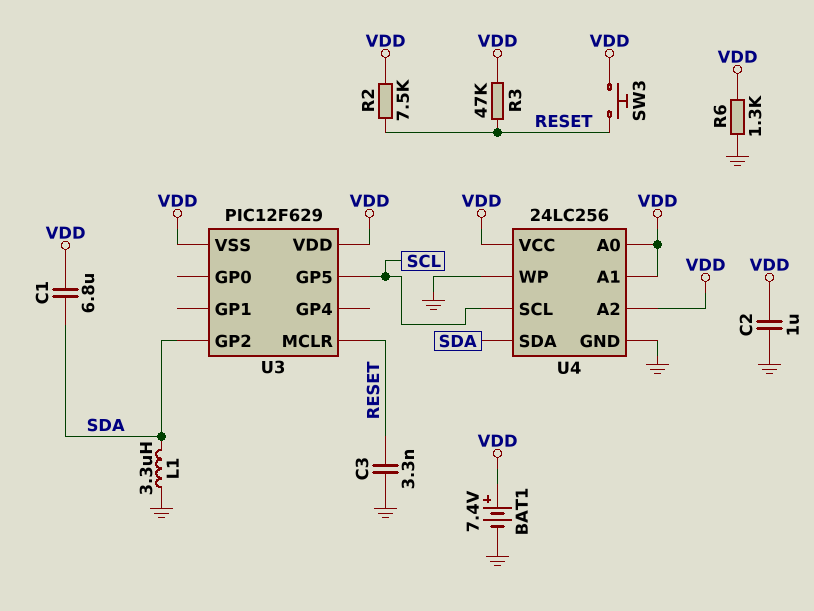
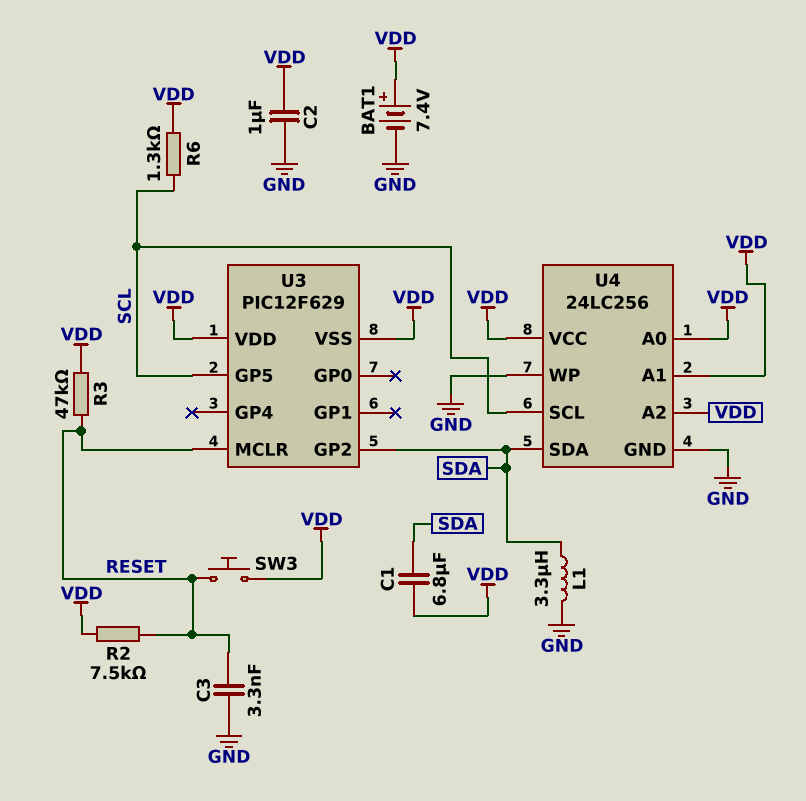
R6: 1.3k (GND, VDD) -> 1.3k (SCL, VDD)

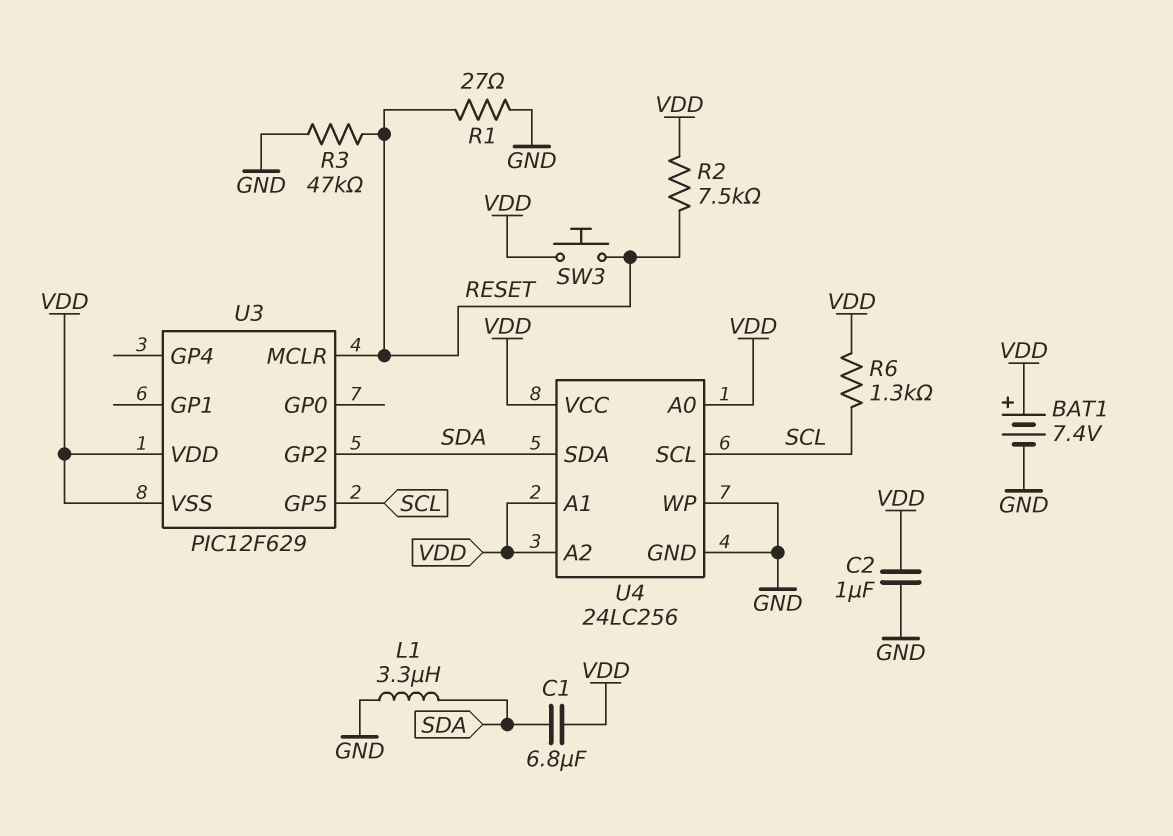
C3: 3.3nF (GND, RESET) -> none
R1: none -> 27 (GND, RESET)
R3: 47k (RESET, VDD) -> 47k (GND, RESET)

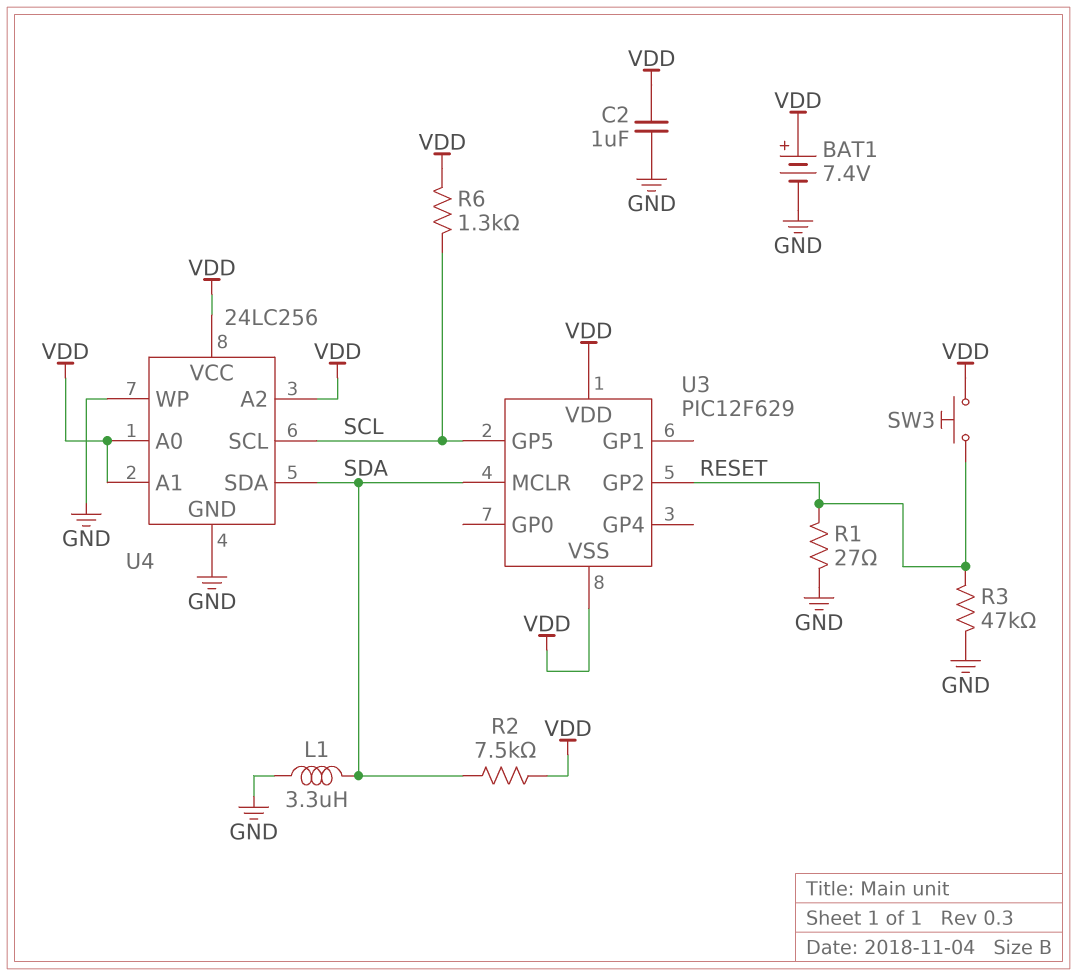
C1: 6.8uF (SDA, VDD) -> none
R2: 7.5k (RESET, VDD) -> 7.5k (SDA, VDD)
U3 pin GP2: SDA -> RESET
U3 pin MCLR: RESET -> SDA

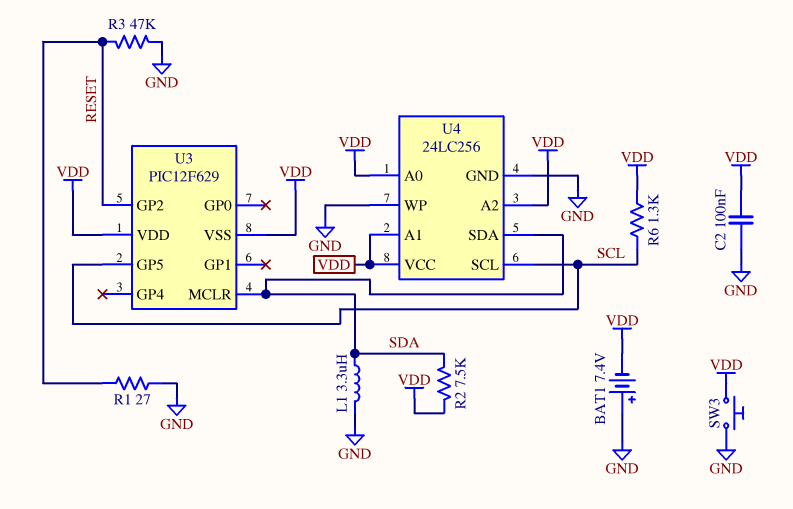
BAT1: 7.4V (plus VDD, minus GND) -> 7.4V (plus GND, minus VDD)
C2: 1uF (GND, VDD) -> 100nF (GND, VDD)
SW3: button (RESET, VDD) -> button (GND, VDD)

